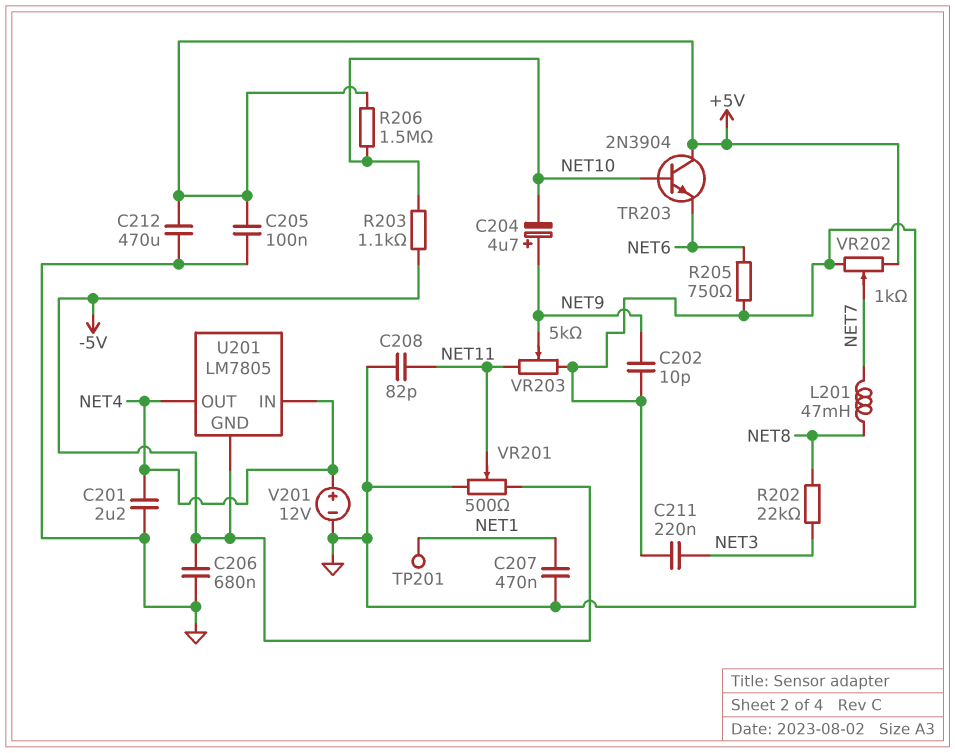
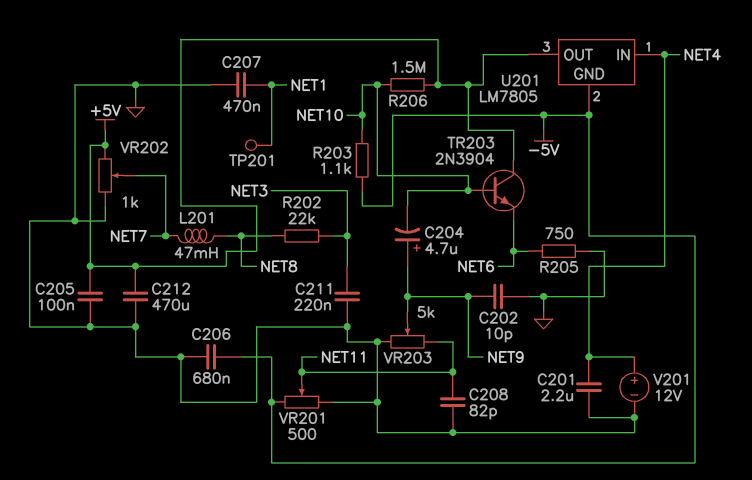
U201 pin OUT: NET4 -> +5V

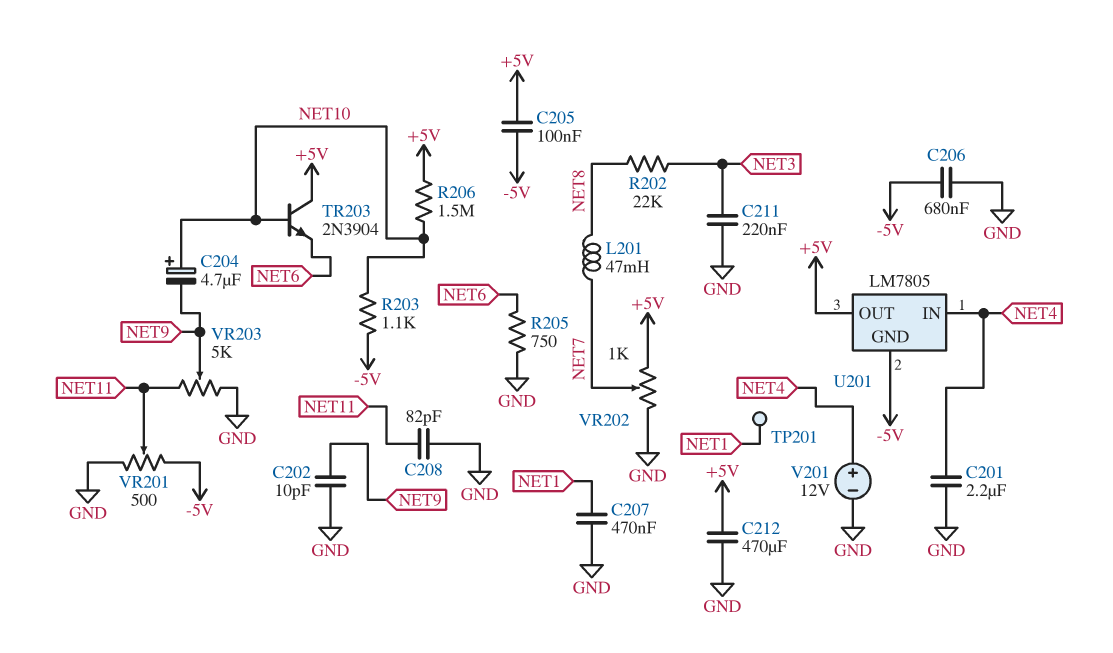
C204: 4.7uF (plus NET9, minus NET10) -> 4.7uF (plus NET10, minus NET9)
C205: 100nF (+5V, GND) -> 100nF (+5V, -5V)

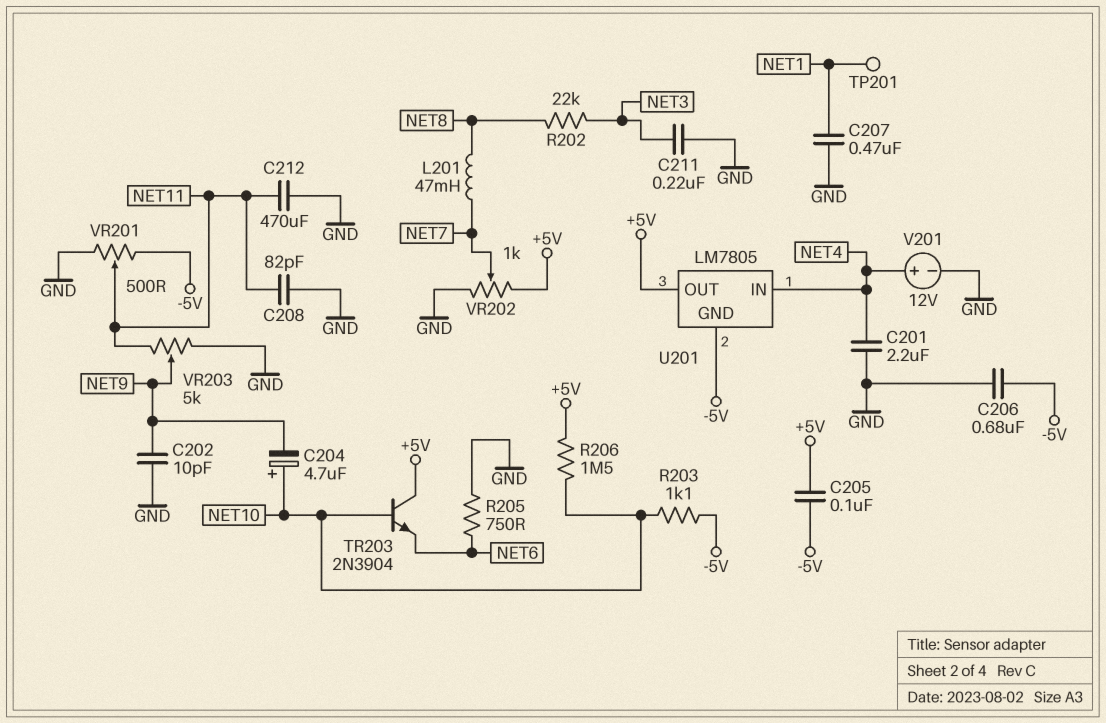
C212: 470uF (+5V, GND) -> 470uF (GND, NET11)

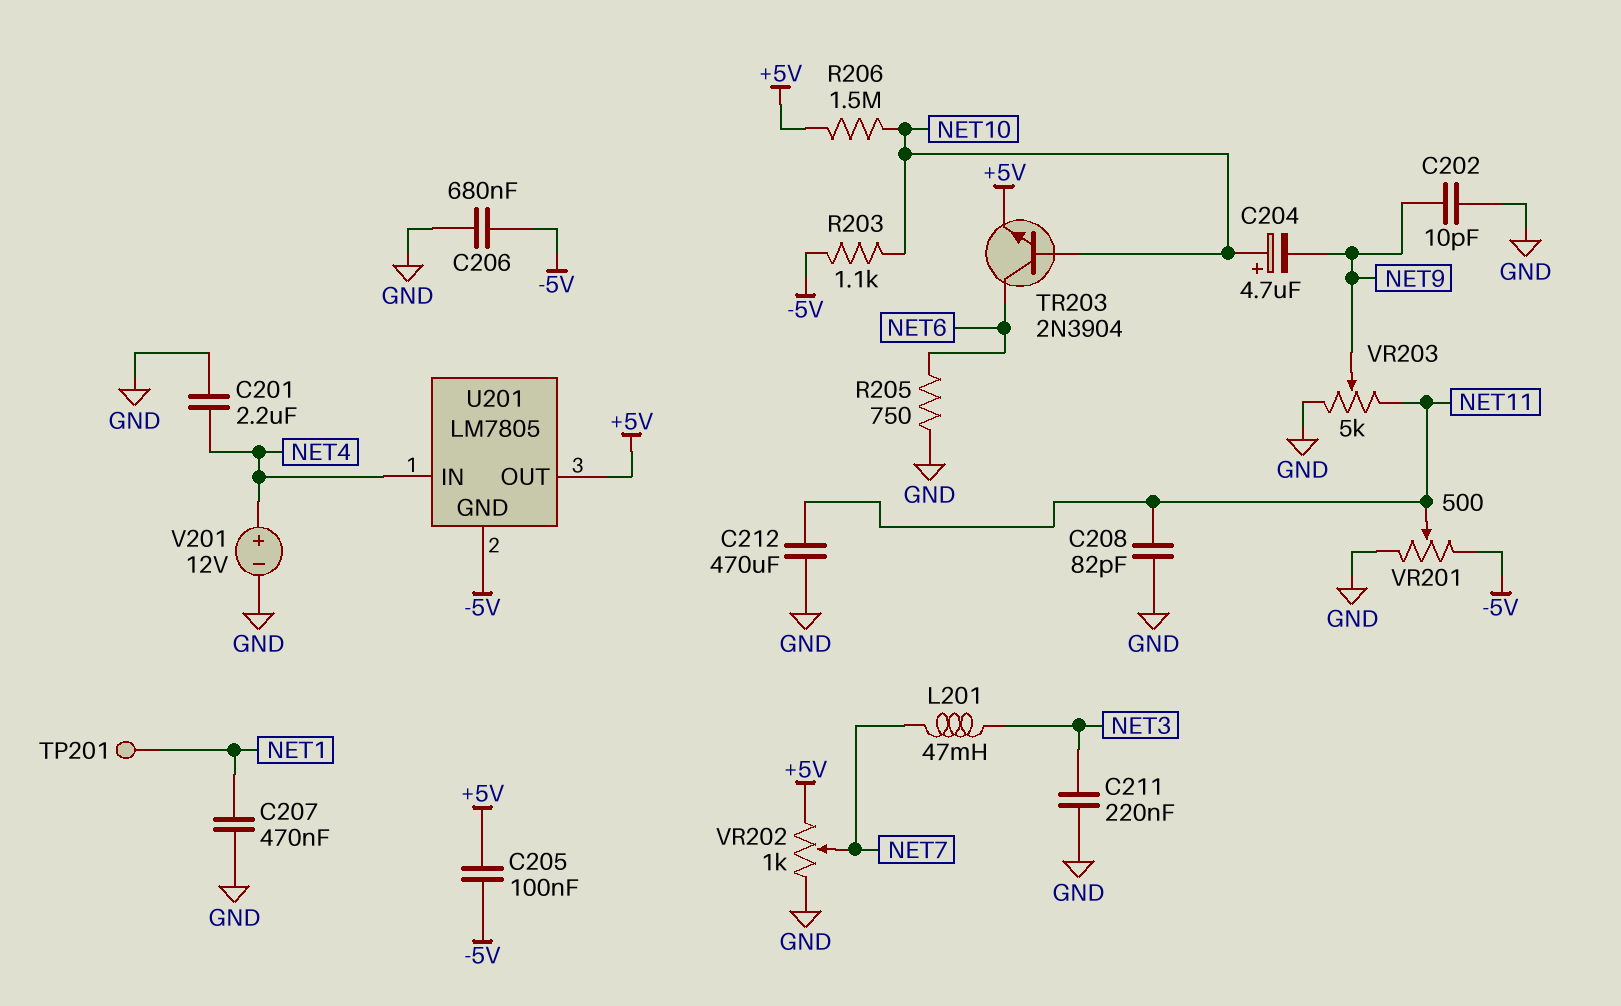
L201: 47mH (NET7, NET8) -> 47mH (NET3, NET7)
R202: 22k (NET3, NET8) -> none
TR203: NPN 2N3904 (B NET10, C +5V, E NET6) -> NPN 2N3904 (B NET10, C NET6, E +5V)

